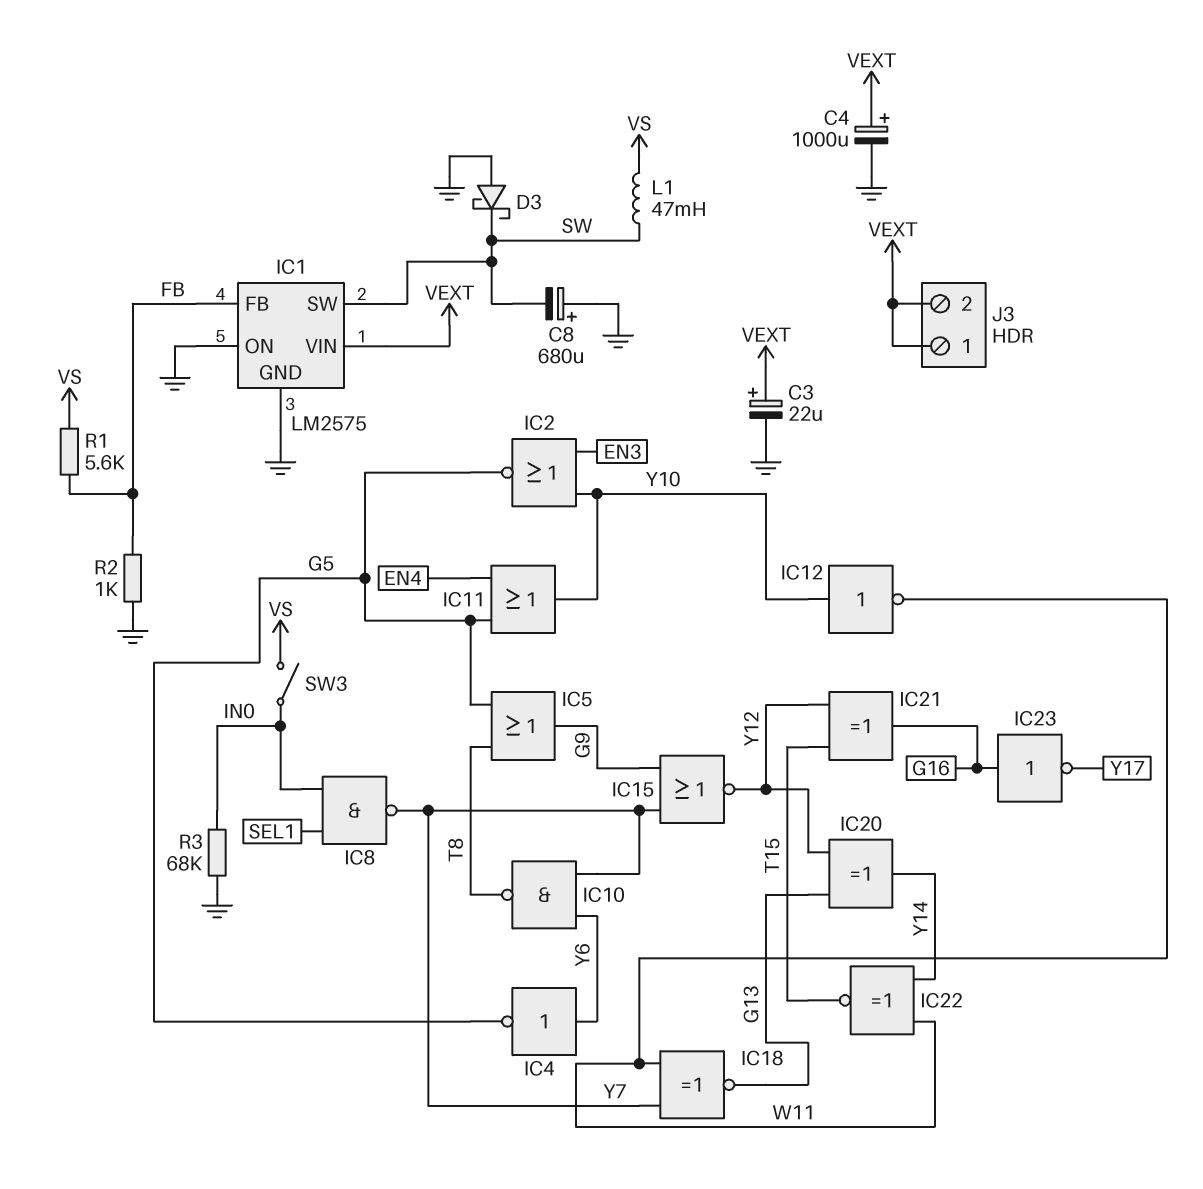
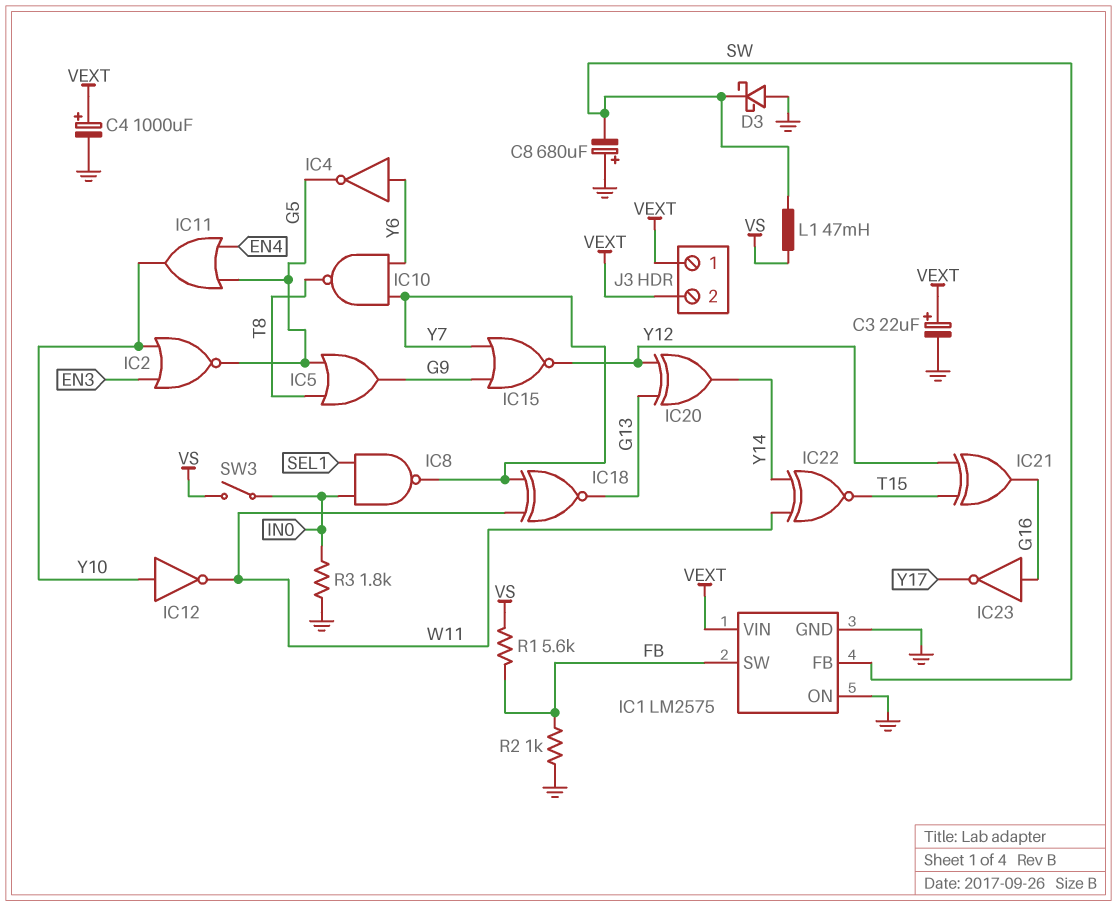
IC1 pin FB: FB -> SW
IC1 pin SW: SW -> FB
R3: 68k (GND, IN0) -> 1.8k (GND, IN0)

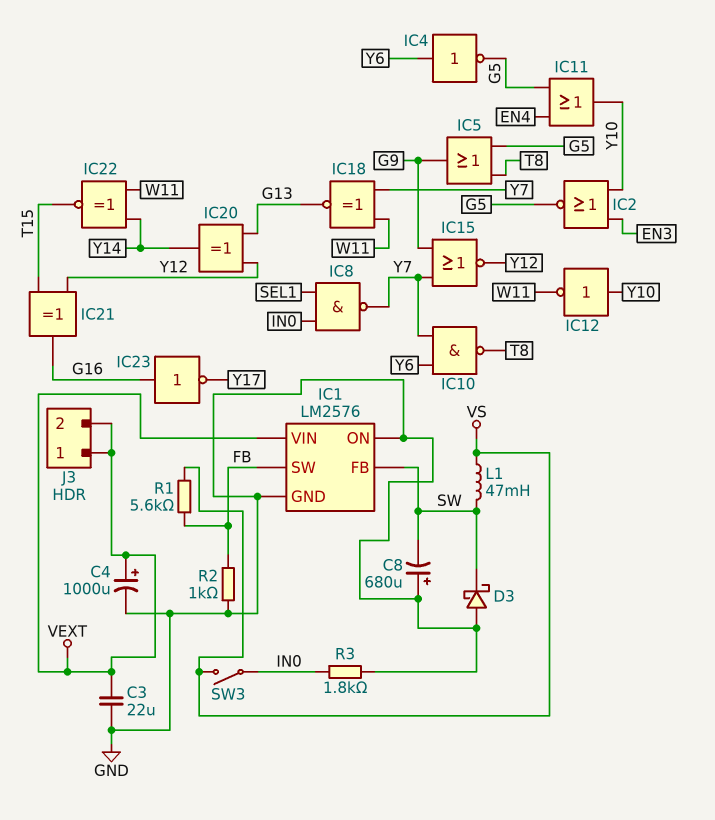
C3: 22uF (plus VEXT, minus GND) -> 22uF (GND, VEXT)
IC1: LM2575 -> LM2576

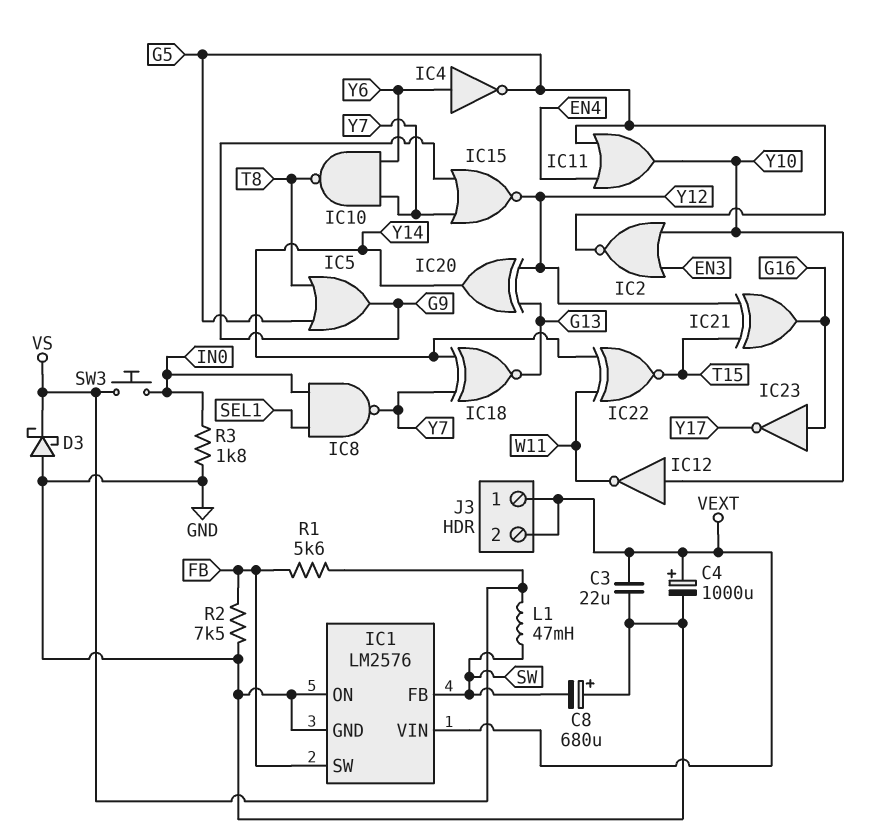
D3: schottky (A GND, K SW) -> schottky (A GND, K VS)
IC18: XNOR (in W11, in Y7, out G13) -> XNOR (in Y7, in Y14, out G13)
R2: 1k (FB, GND) -> 7.5k (FB, GND)
SW3: switch (IN0, VS) -> button (IN0, VS)

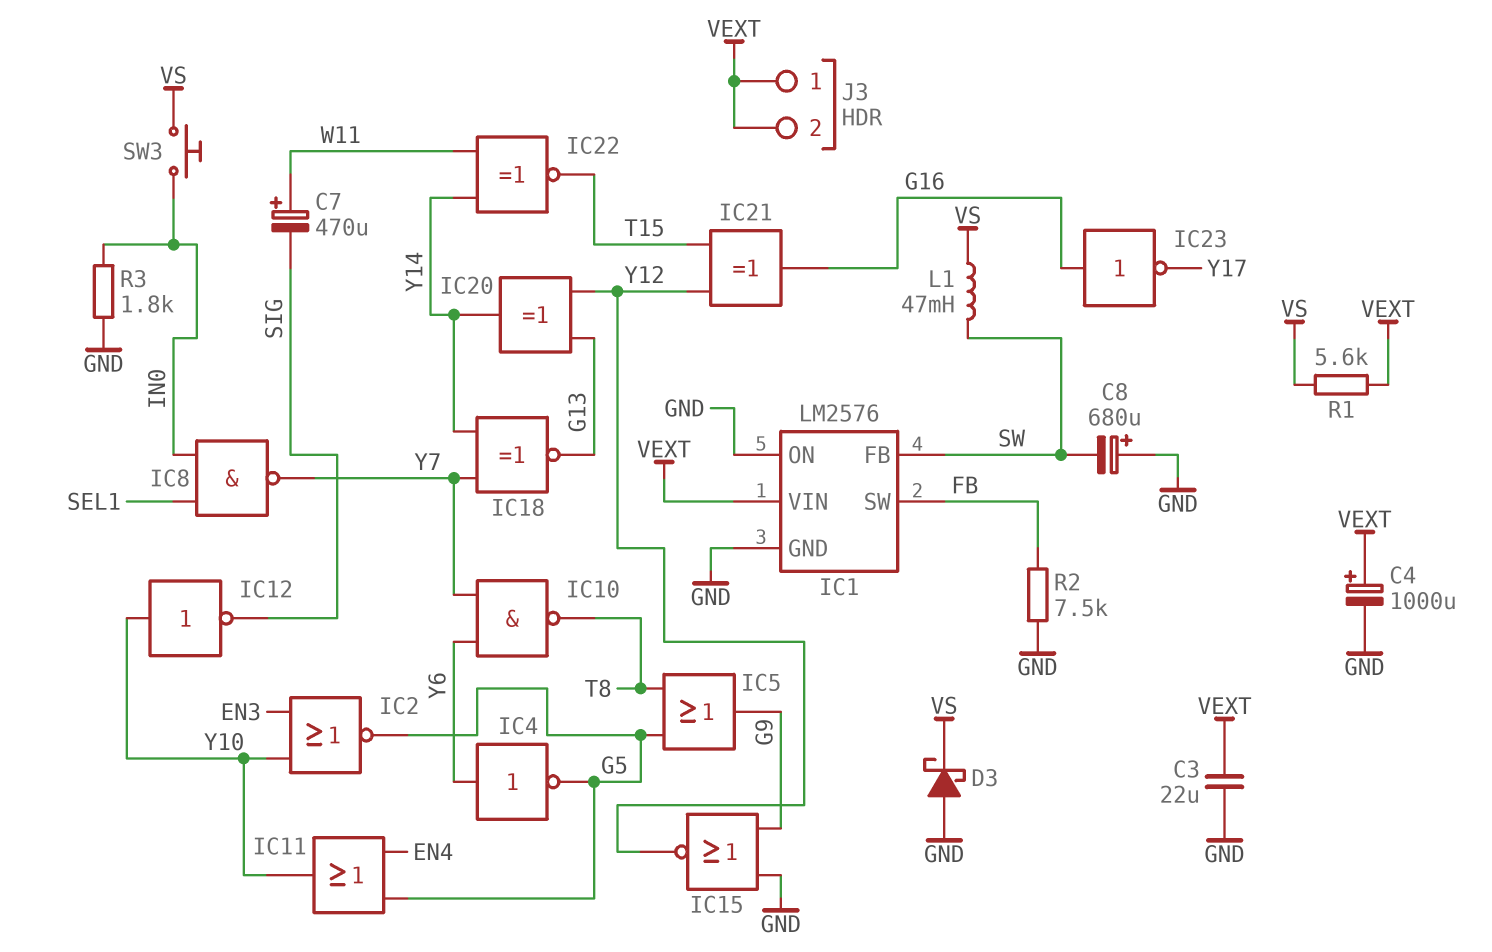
C7: none -> 470uF (plus W11, minus SIG)
IC12: NOT (in Y10, out W11) -> NOT (in Y10, out SIG)
IC15: NOR (in G9, in Y7, out Y12) -> NOR (in G9, in GND, out Y12)
R1: 5.6k (FB, VS) -> 5.6k (VEXT, VS)

